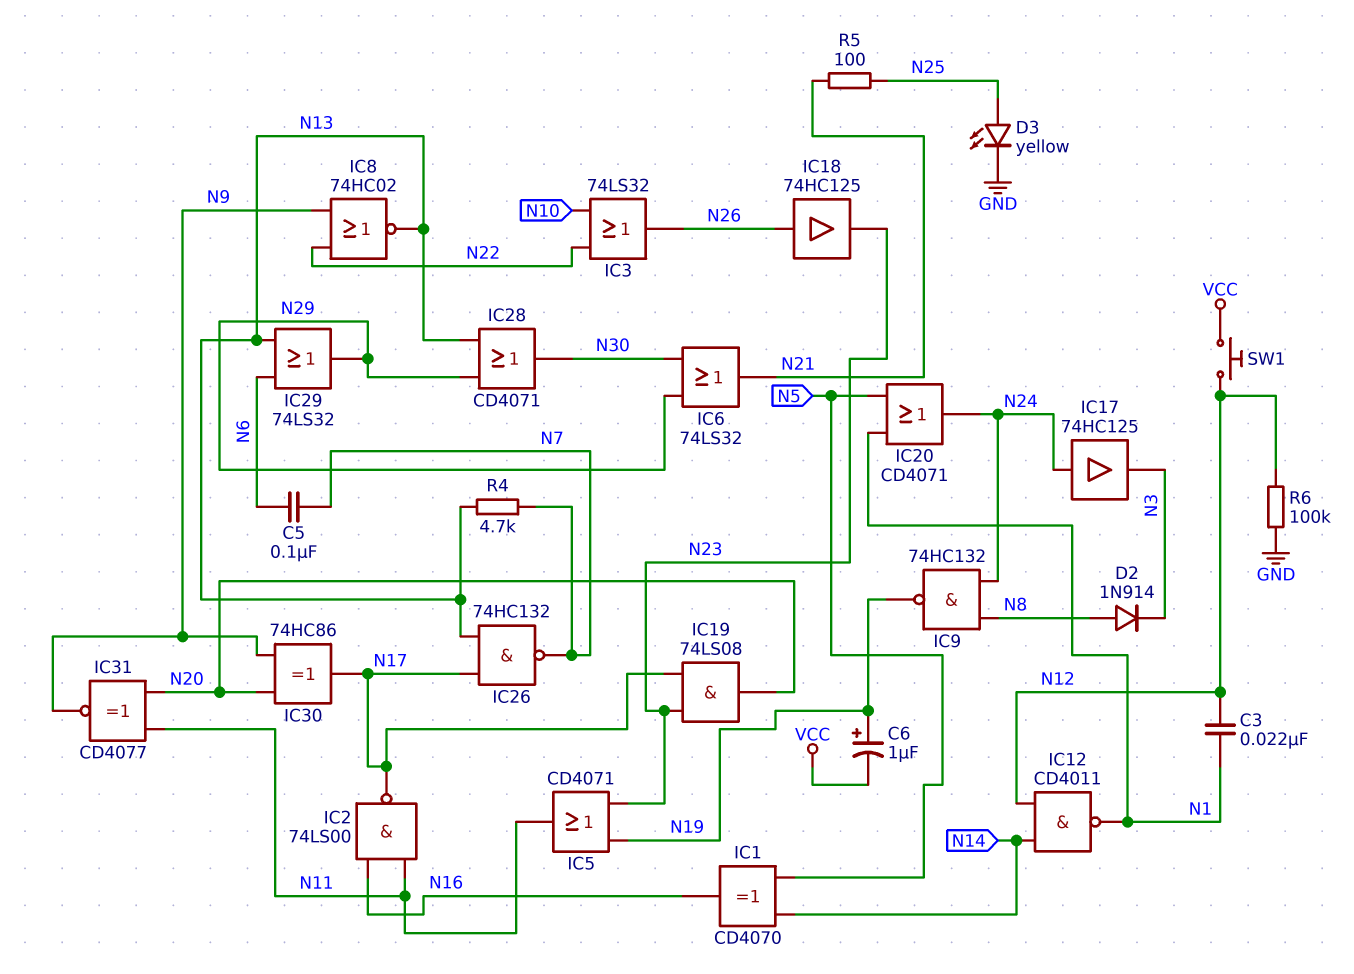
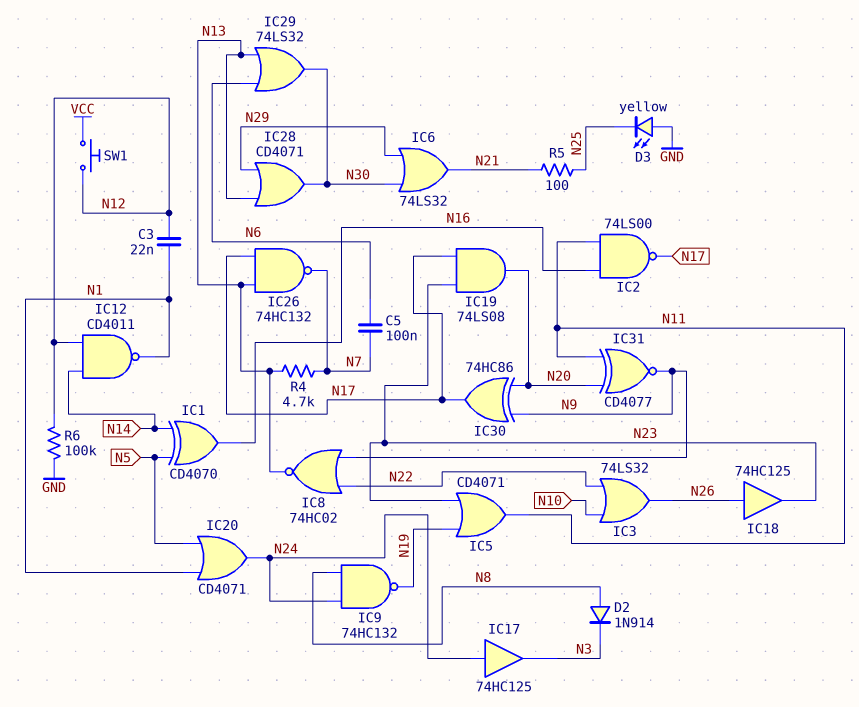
C6: 1uF (plus N19, minus VCC) -> none
D3: LED yellow (A N25, K GND) -> LED yellow (A GND, K N25)
IC29: OR 74LS32 (in N6, in N13, out N29) -> OR 74LS32 (in N6, in N13, out N30)

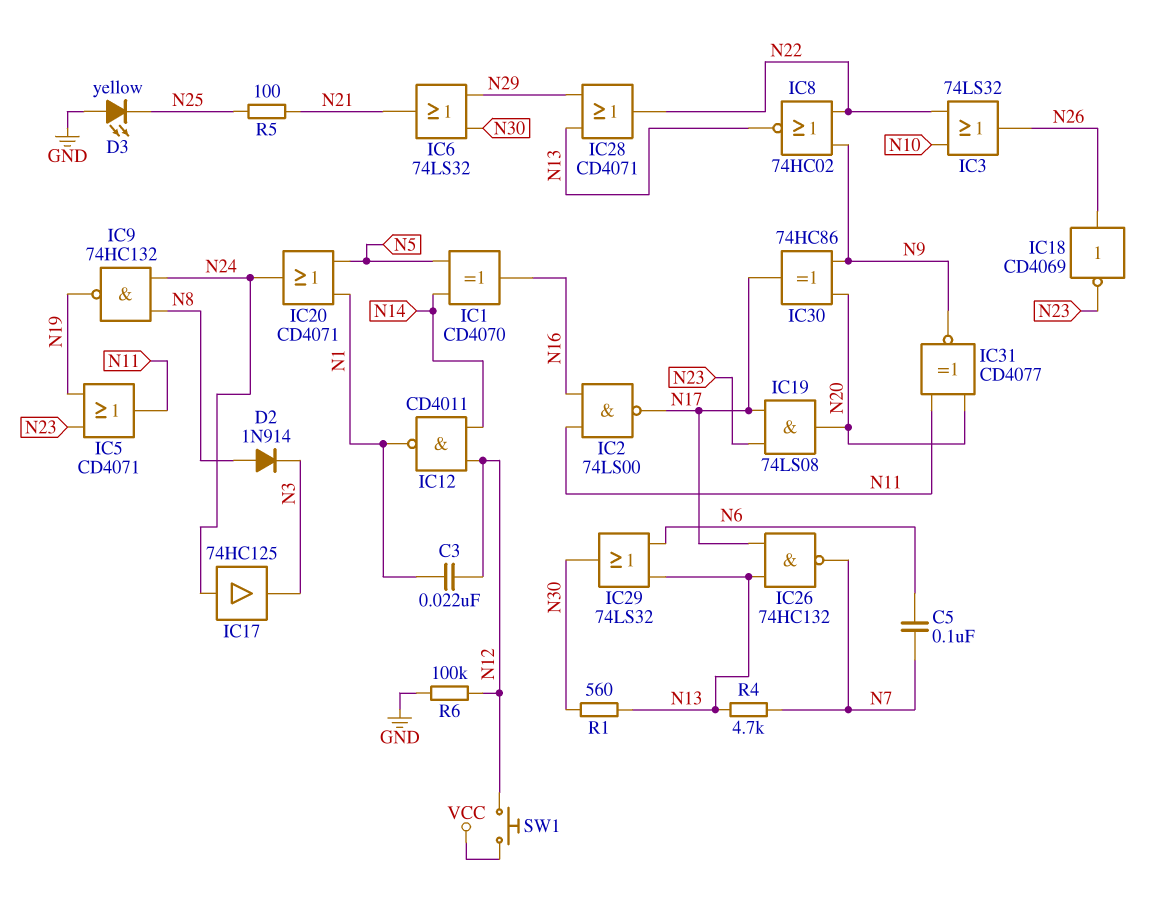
IC18: buffer 74HC125 (in N26, out N23) -> NOT CD4069 (in N26, out N23)
IC28: OR CD4071 (in N13, in N29, out N30) -> OR CD4071 (in N13, in N29, out N22)
R1: none -> 560 (N13, N30)

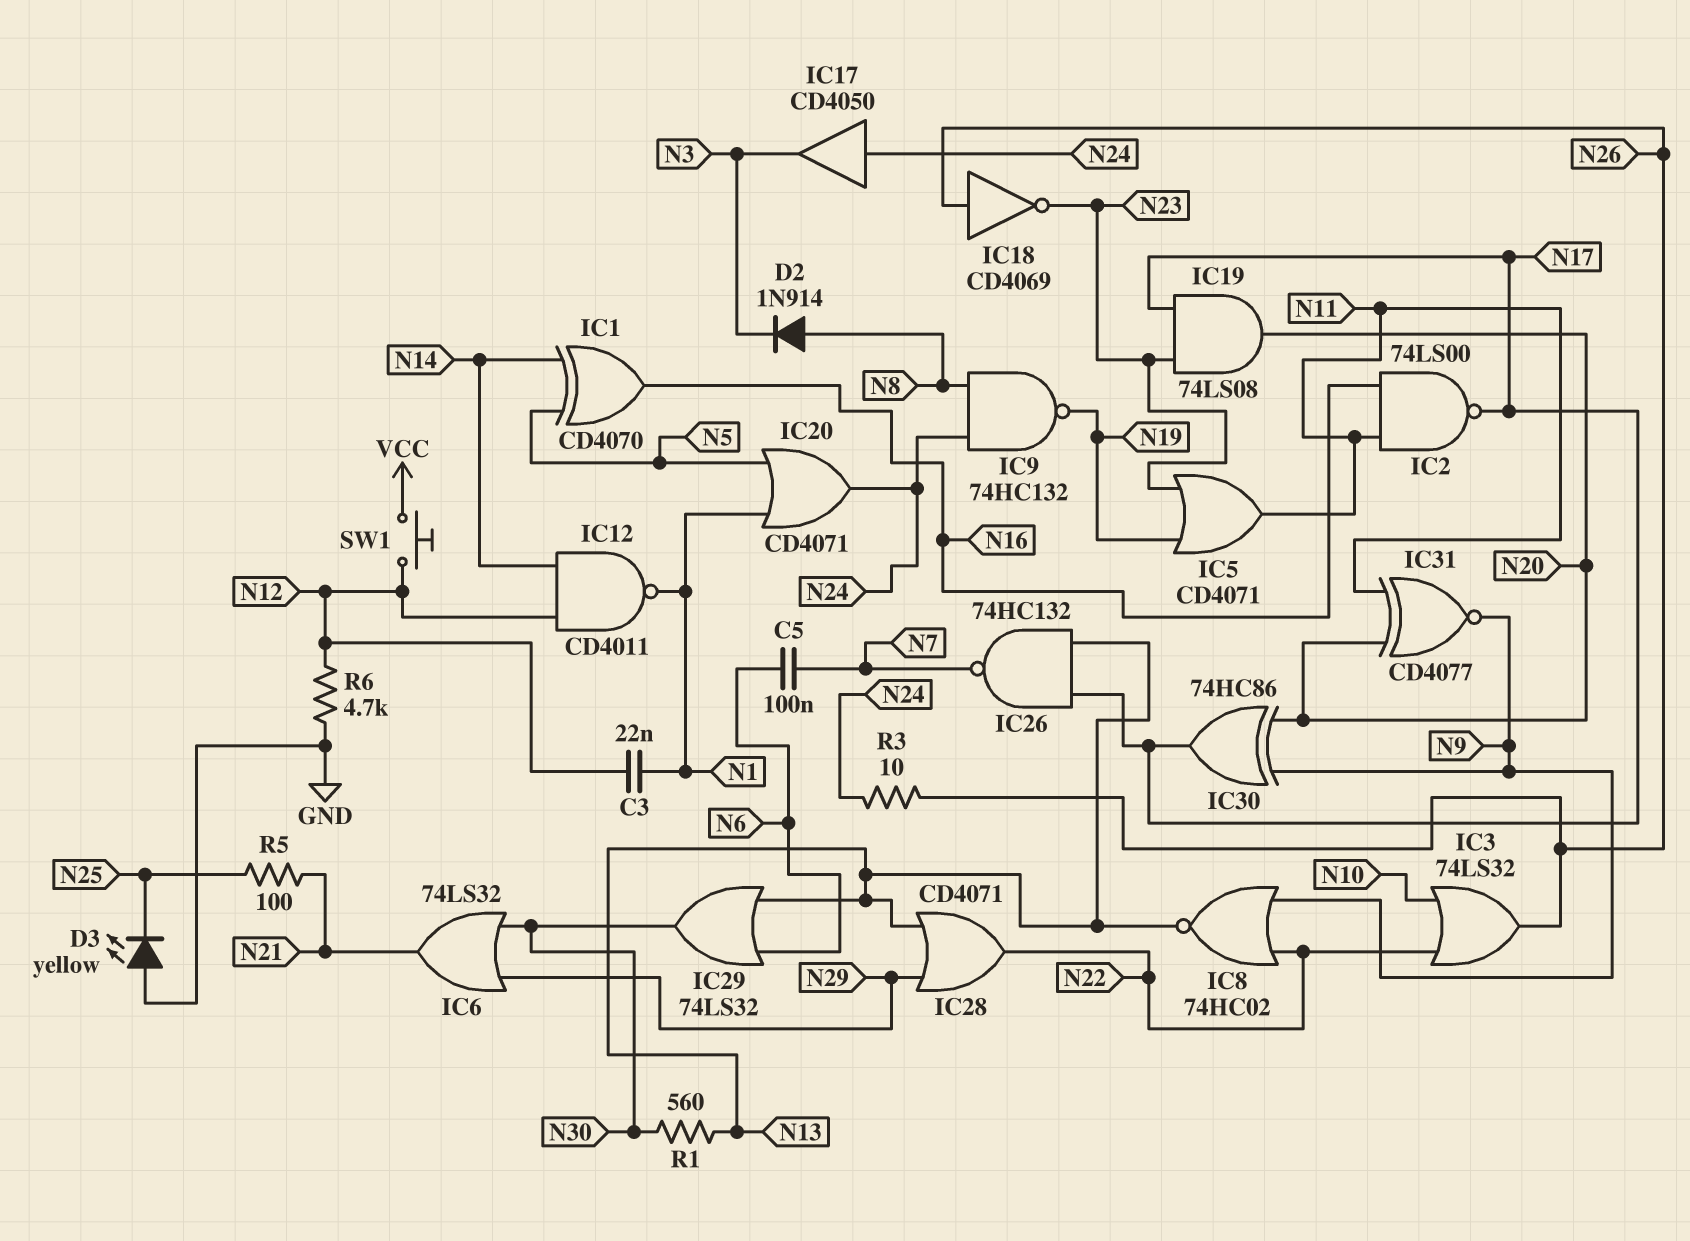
IC17: buffer 74HC125 (in N24, out N3) -> buffer CD4050 (in N24, out N3)
R3: none -> 10 (N24, N26)
R4: 4.7k (N7, N13) -> none
R6: 100k (GND, N12) -> 4.7k (GND, N12)

